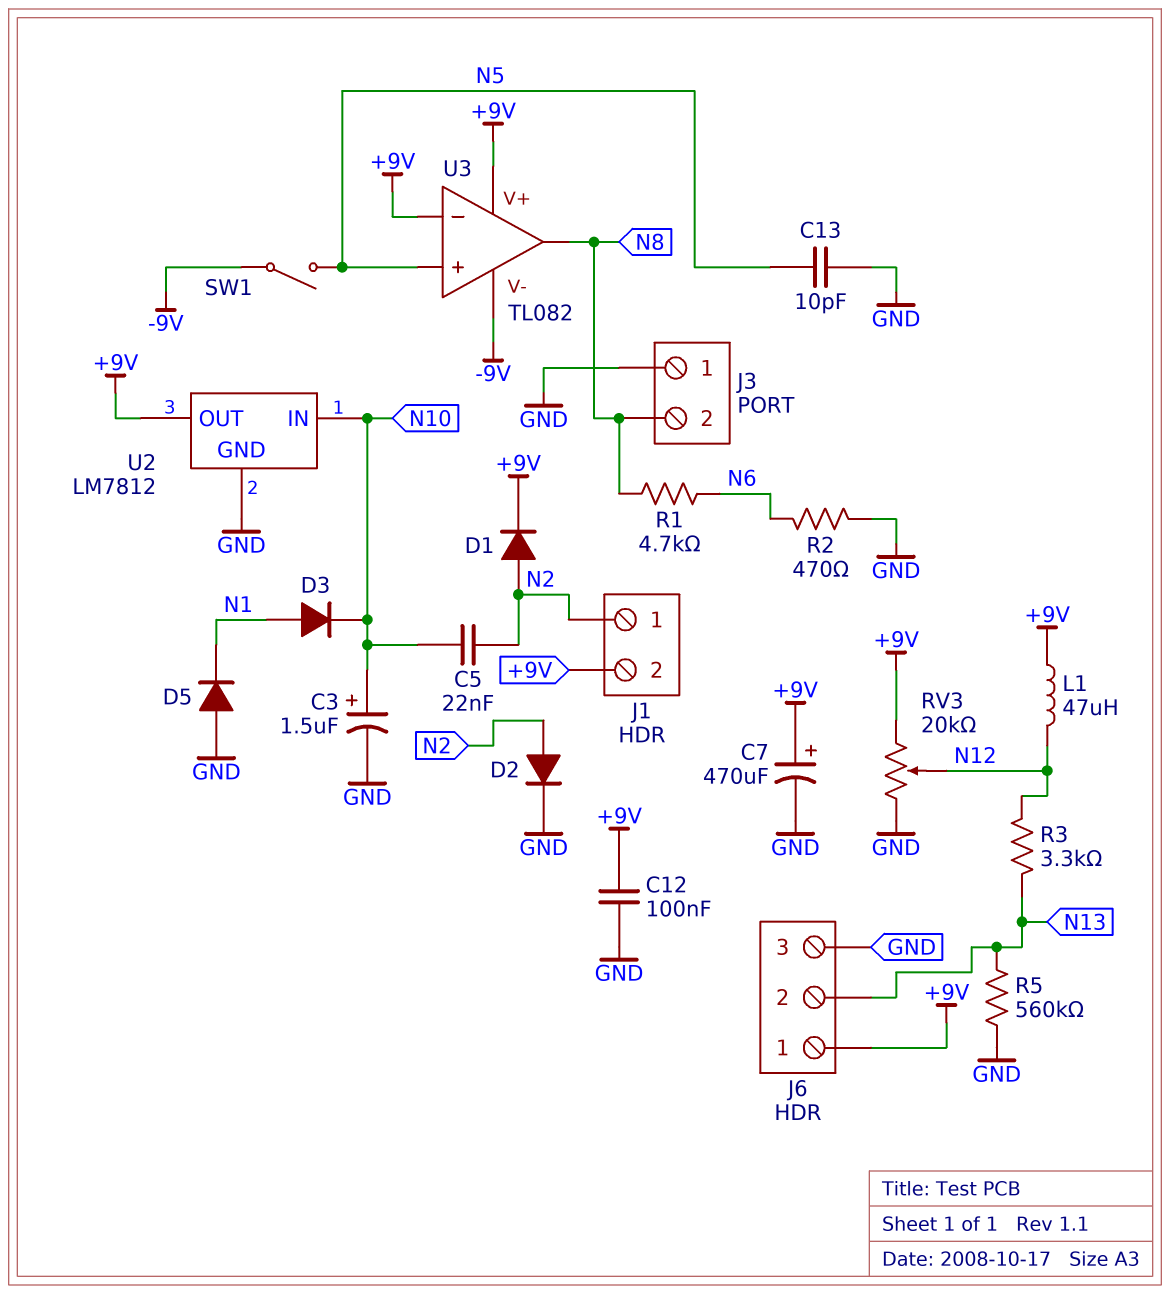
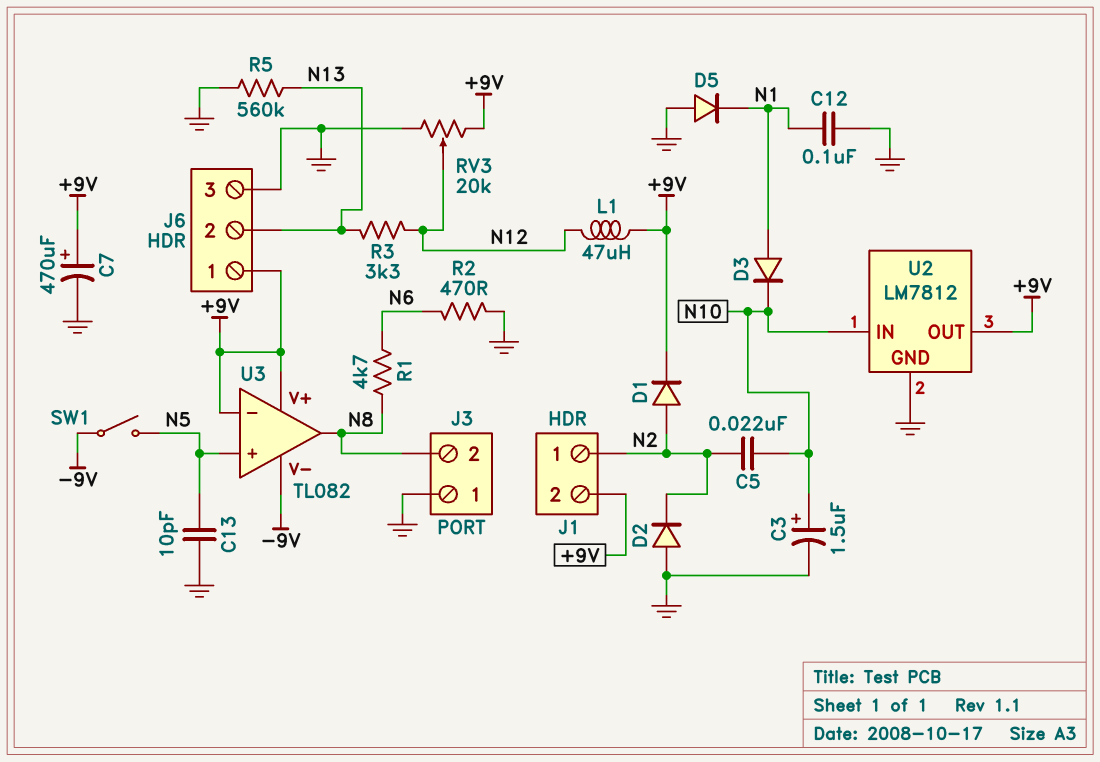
C12: 100nF (+9V, GND) -> 100nF (GND, N1)
D2: diode (A N2, K GND) -> diode (A GND, K N2)

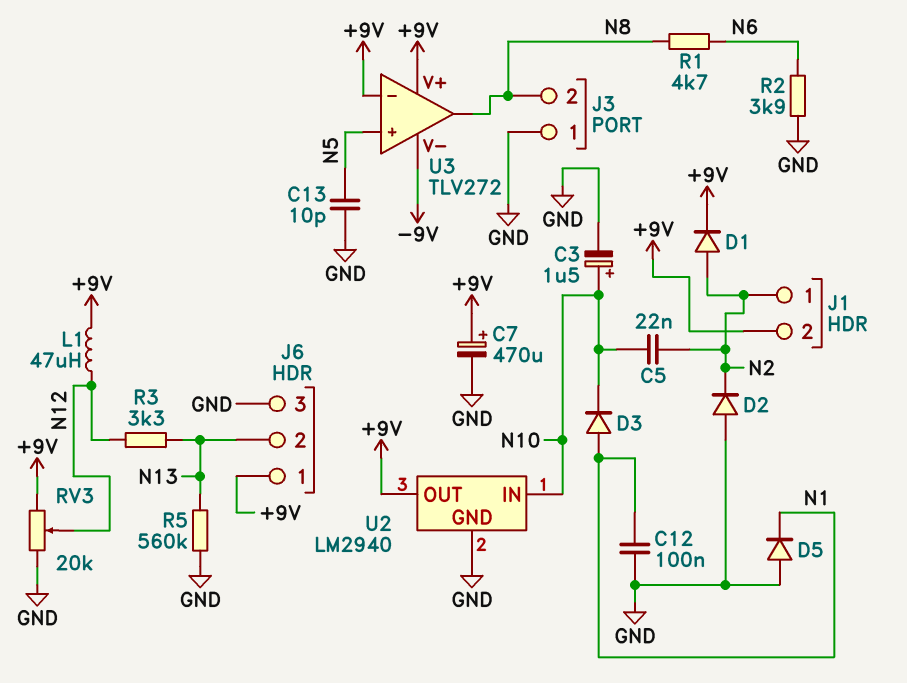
R2: 470 (GND, N6) -> 3.9k (GND, N6)
SW1: switch (-9V, N5) -> none
U2: LM7812 -> LM2940
U3: TL082 -> TLV272

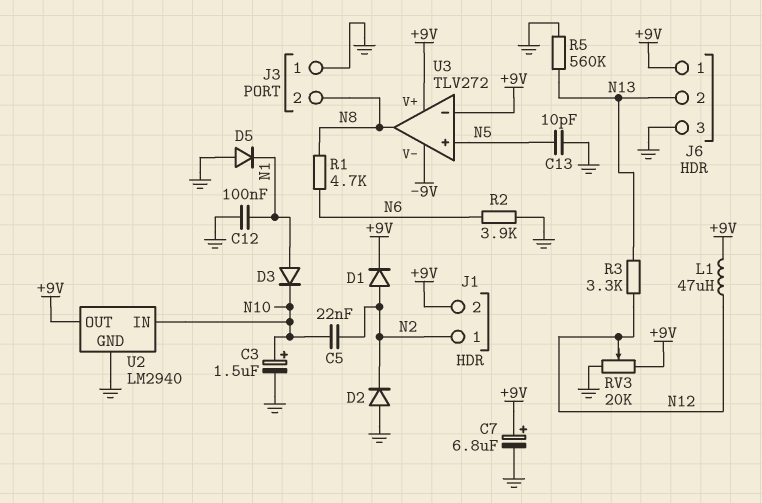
C7: 470uF (plus +9V, minus GND) -> 6.8uF (plus +9V, minus GND)

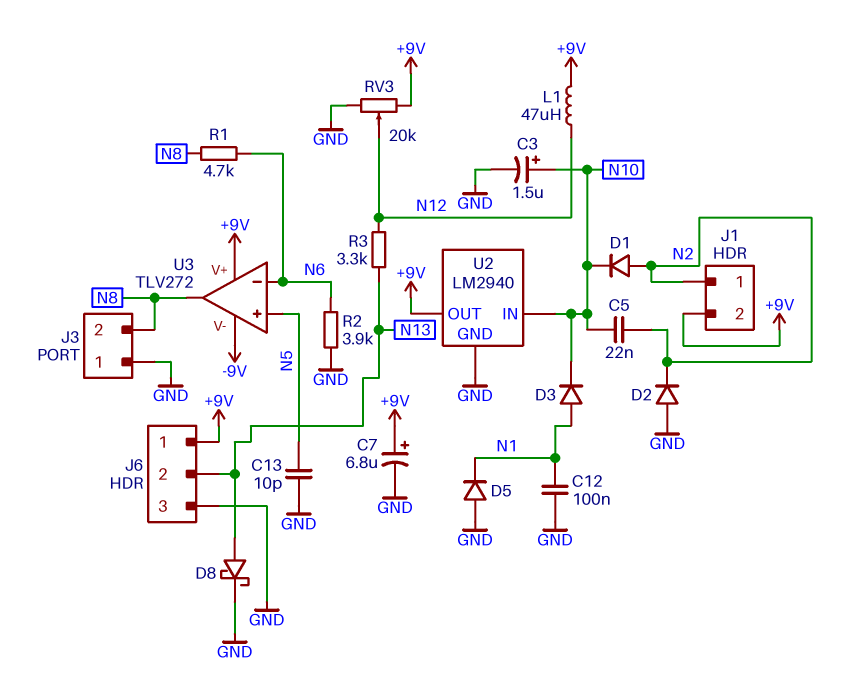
D1: diode (A N2, K +9V) -> diode (A N2, K N10)
D8: none -> schottky (A N13, K GND)
R5: 560k (GND, N13) -> none
U3 pin in-: +9V -> N6

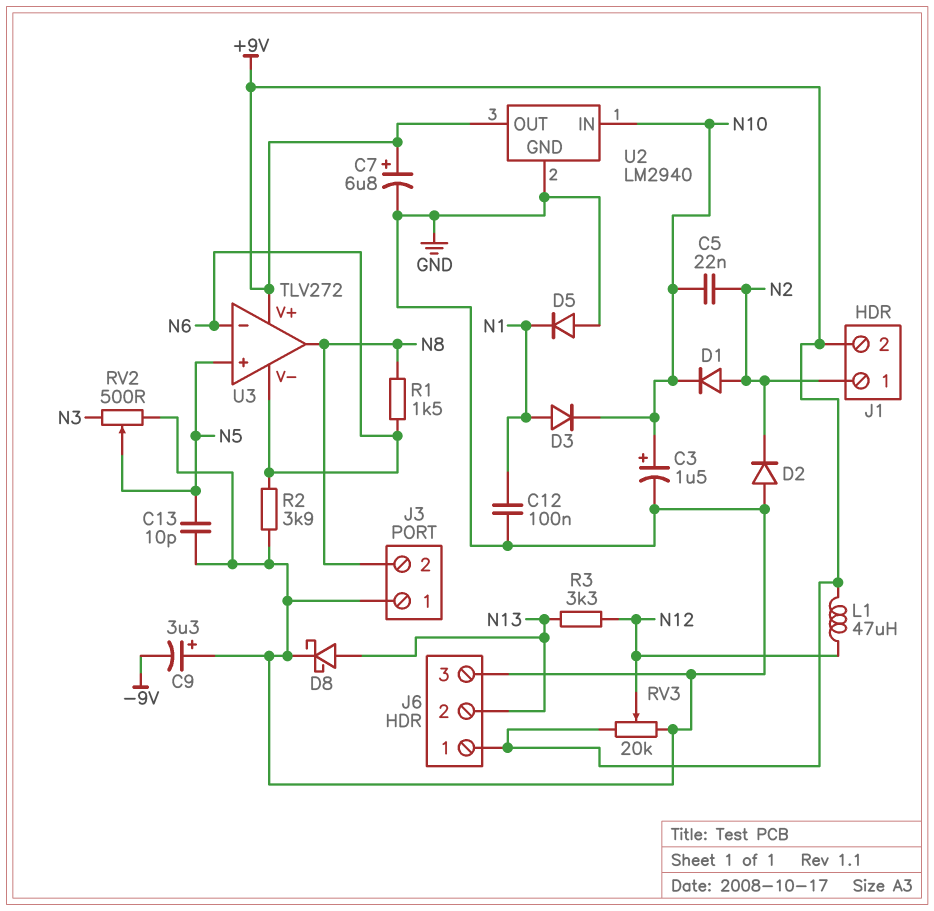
C9: none -> 3.3uF (plus GND, minus -9V)
R1: 4.7k (N6, N8) -> 1.5k (N6, N8)
RV2: none -> 500 (GND, N3, wiper N5)
U3 pin V-: -9V -> N6

